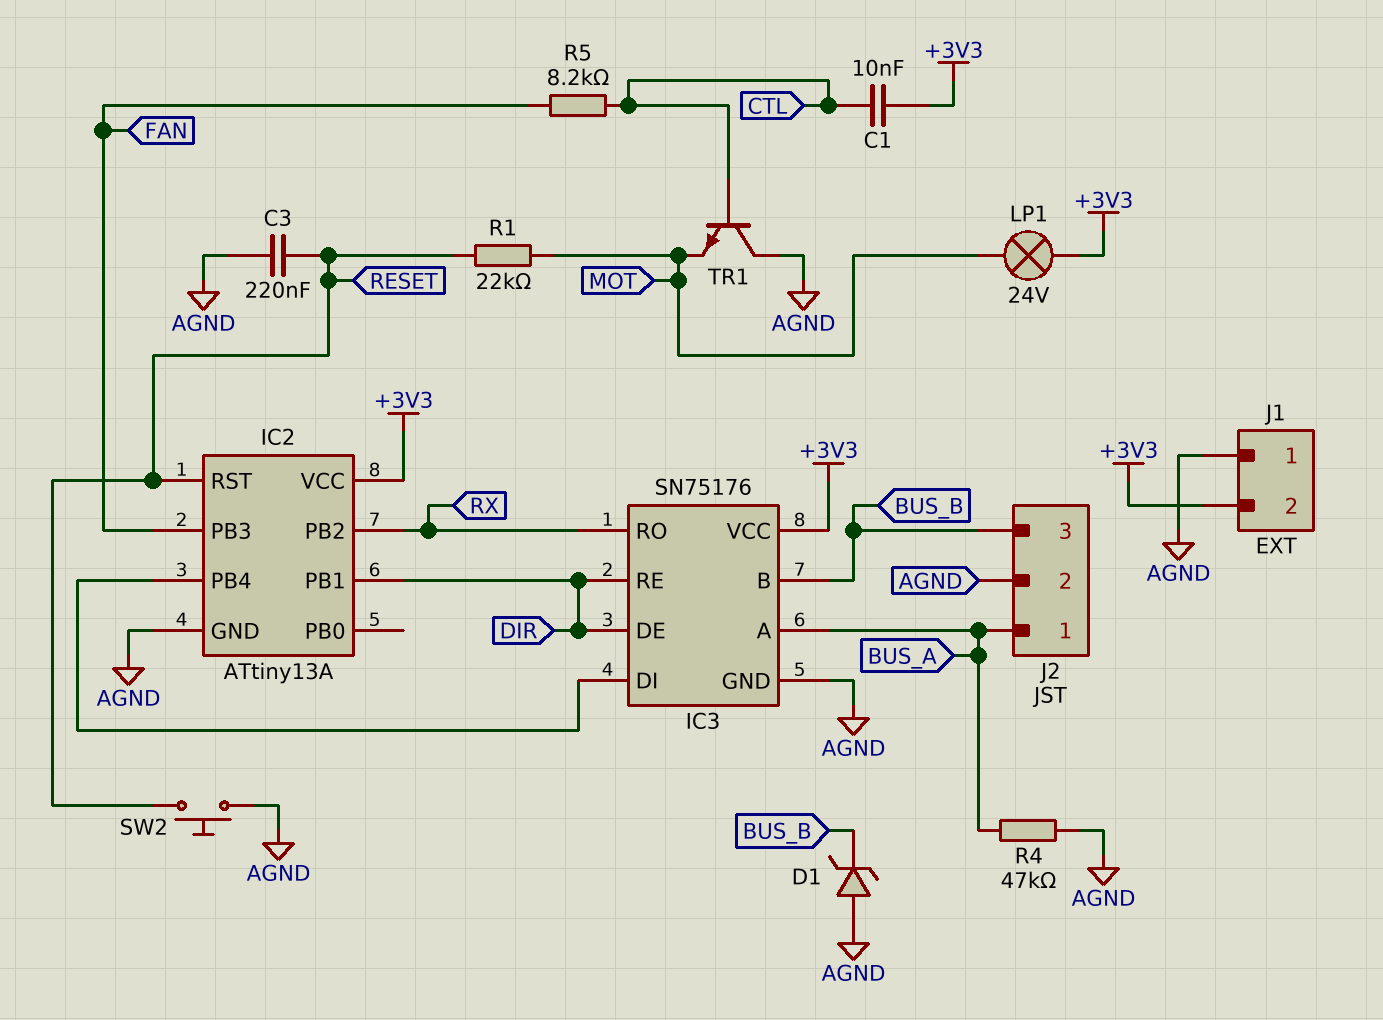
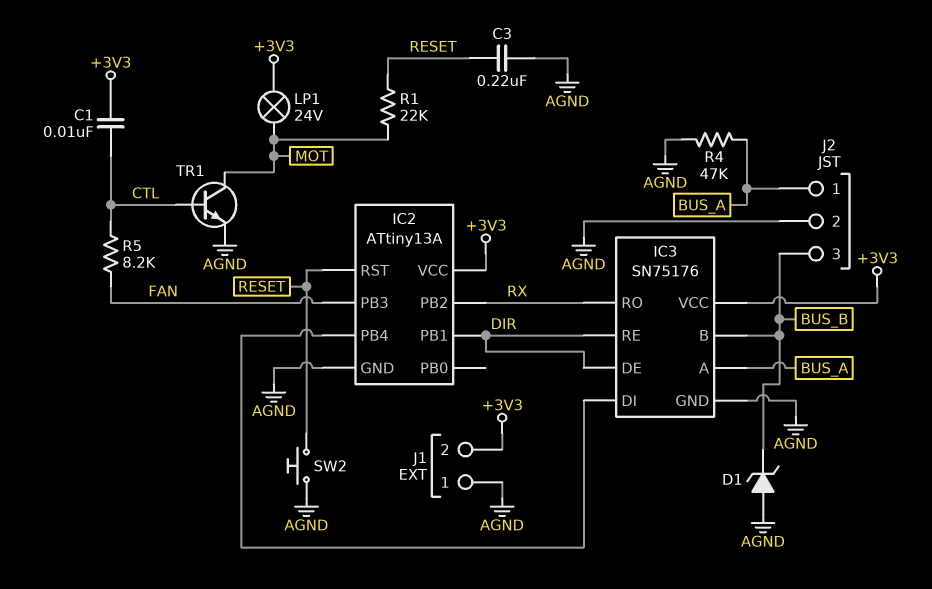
TR1: NPN (B CTL, C AGND, E MOT) -> NPN (B CTL, C MOT, E AGND)

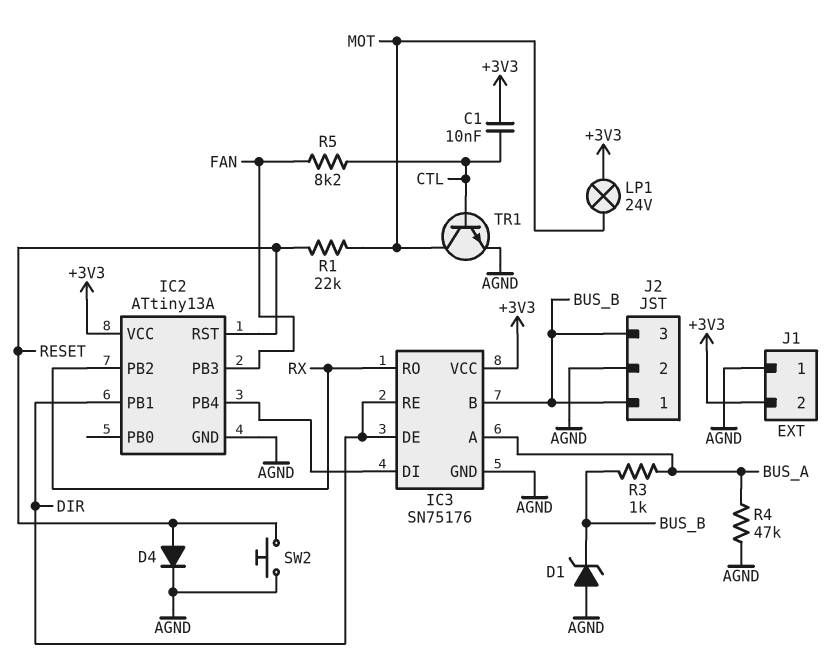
C3: 220nF (AGND, RESET) -> none
D4: none -> diode (A RESET, K AGND)
J2 pin 1: BUS_A -> BUS_B
R3: none -> 1k (BUS_A, BUS_B)

